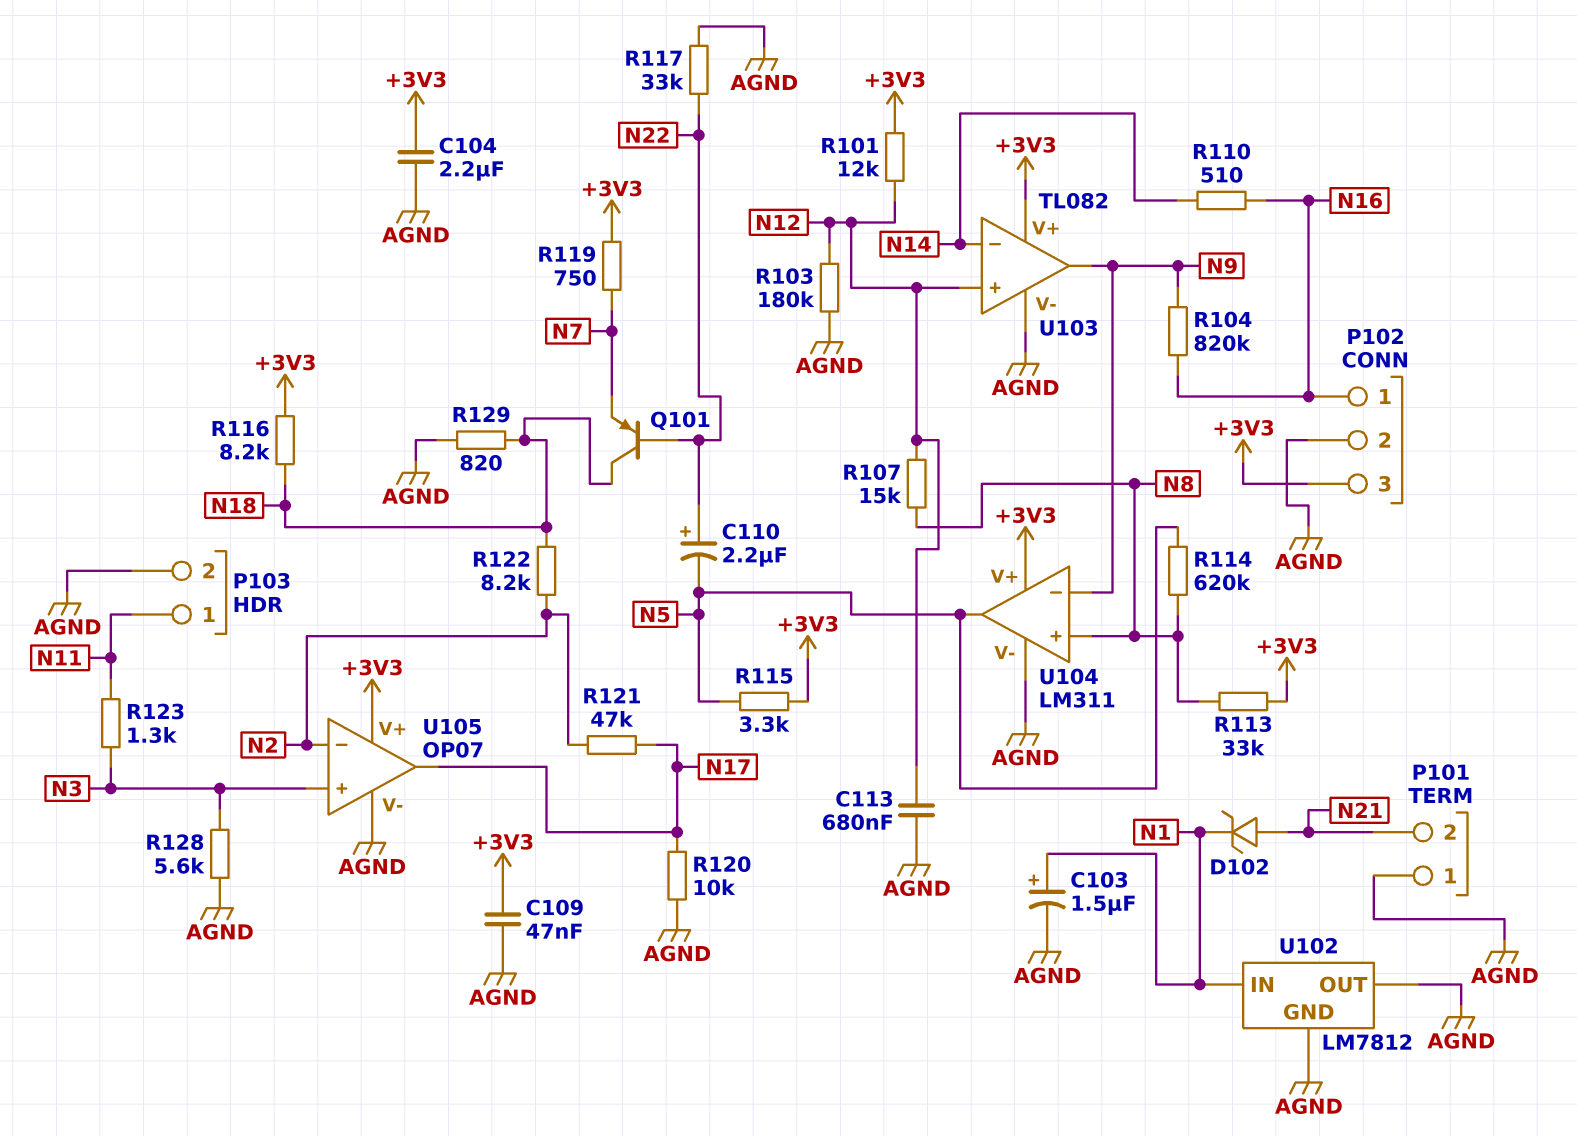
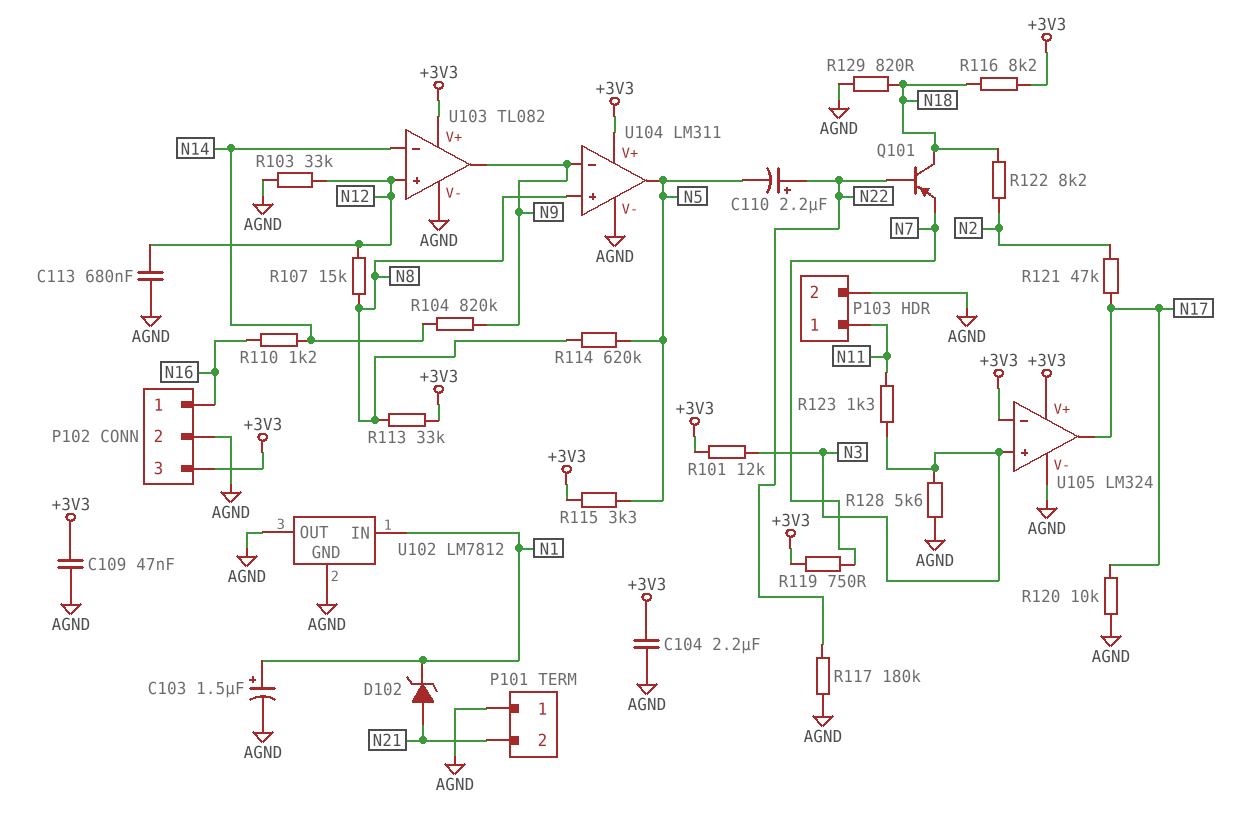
R101: 12k (+3V3, N12) -> 12k (+3V3, N3)
R103: 180k (AGND, N12) -> 33k (AGND, N12)
R104: 820k (N9, N16) -> 820k (N9, N14)
R110: 510 (N14, N16) -> 1.2k (N14, N16)
R117: 33k (AGND, N22) -> 180k (AGND, N22)
U105: OP07 -> LM324
U105 pin in-: N2 -> +3V3

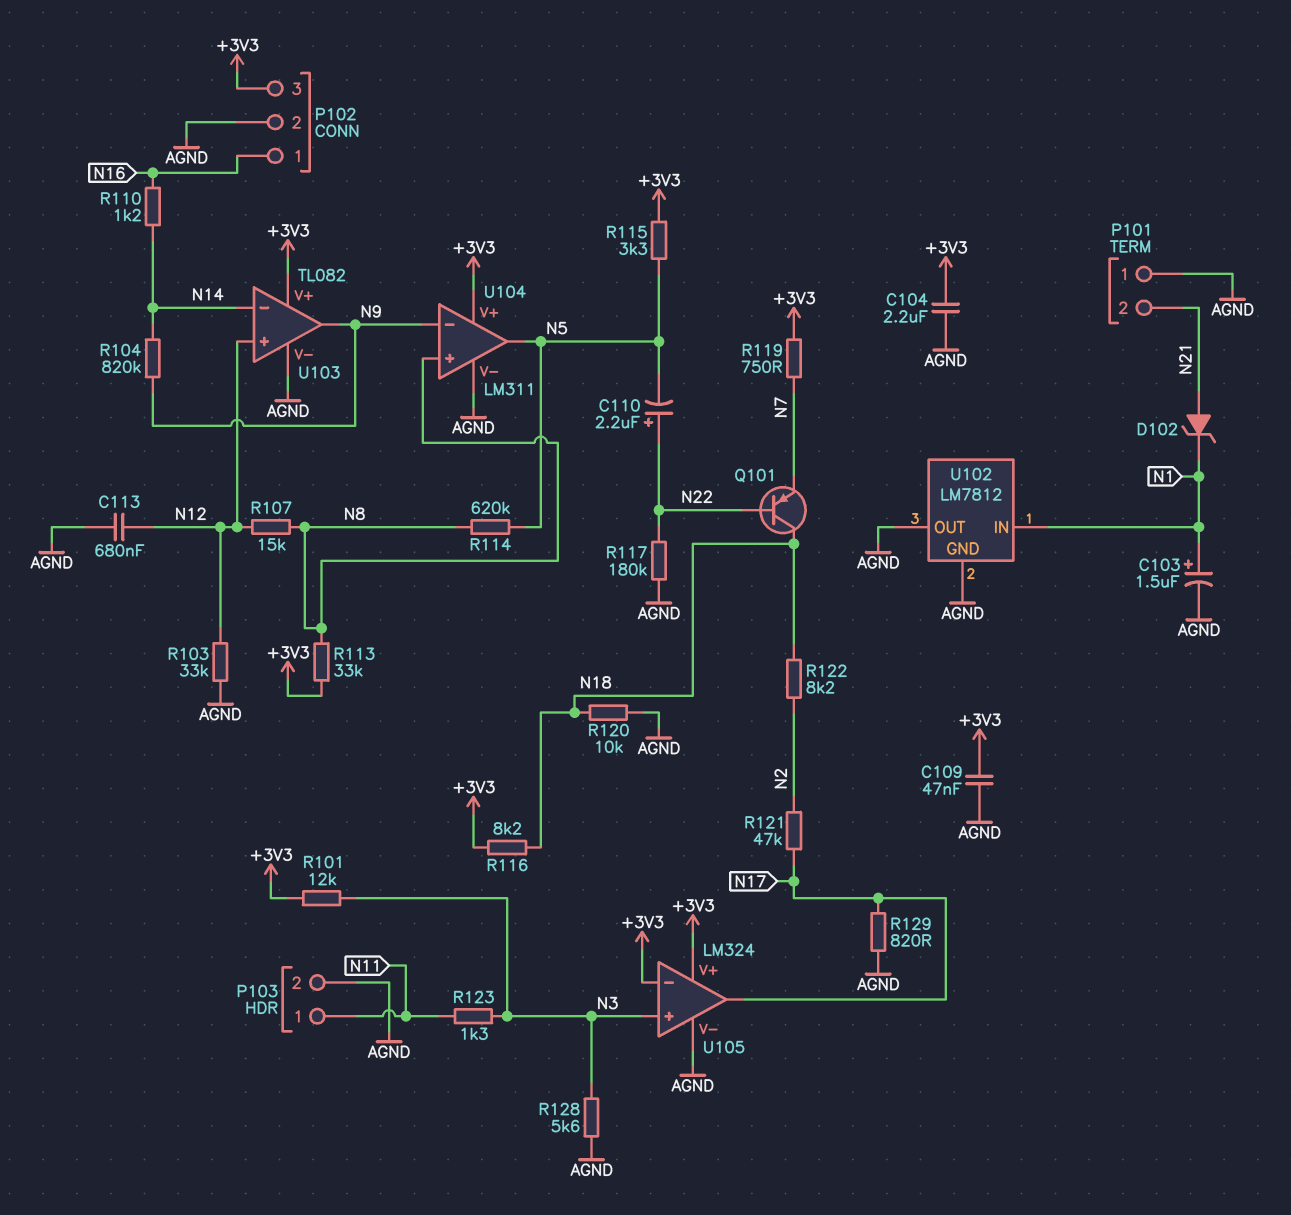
R120: 10k (AGND, N17) -> 10k (AGND, N18)
R129: 820 (AGND, N18) -> 820 (AGND, N17)

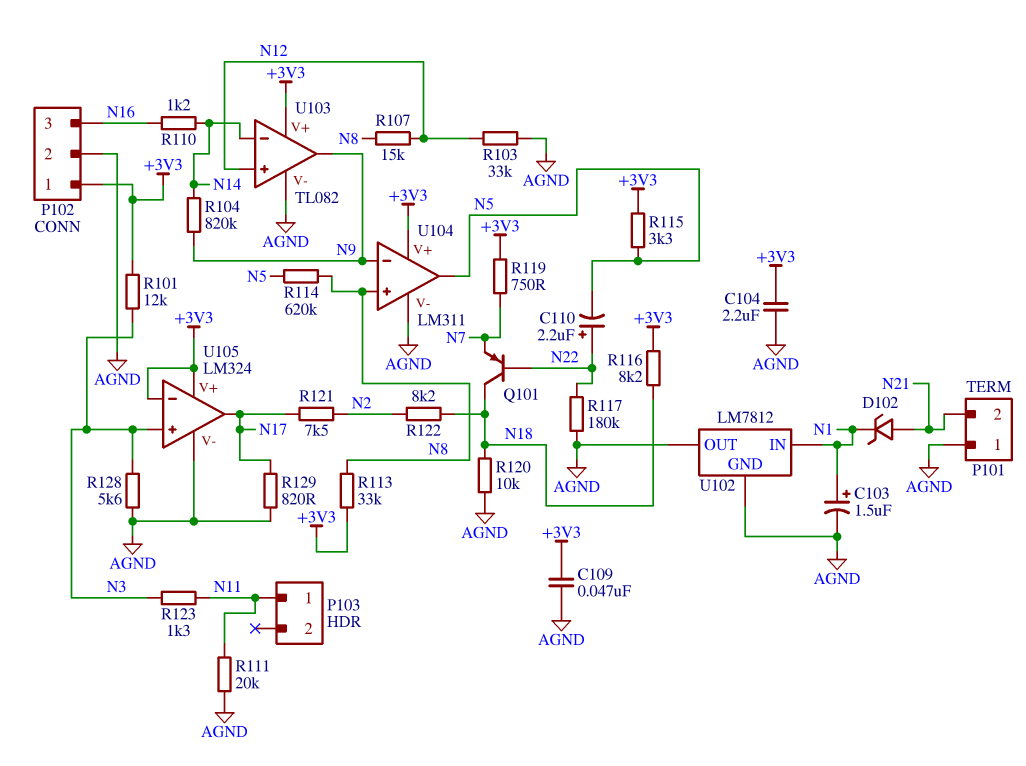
C113: 680nF (AGND, N12) -> none
P102 pin 1: N16 -> +3V3
P102 pin 3: +3V3 -> N16
P103 pin 2: AGND -> none
R111: none -> 20k (AGND, N11)
R121: 47k (N2, N17) -> 7.5k (N2, N17)

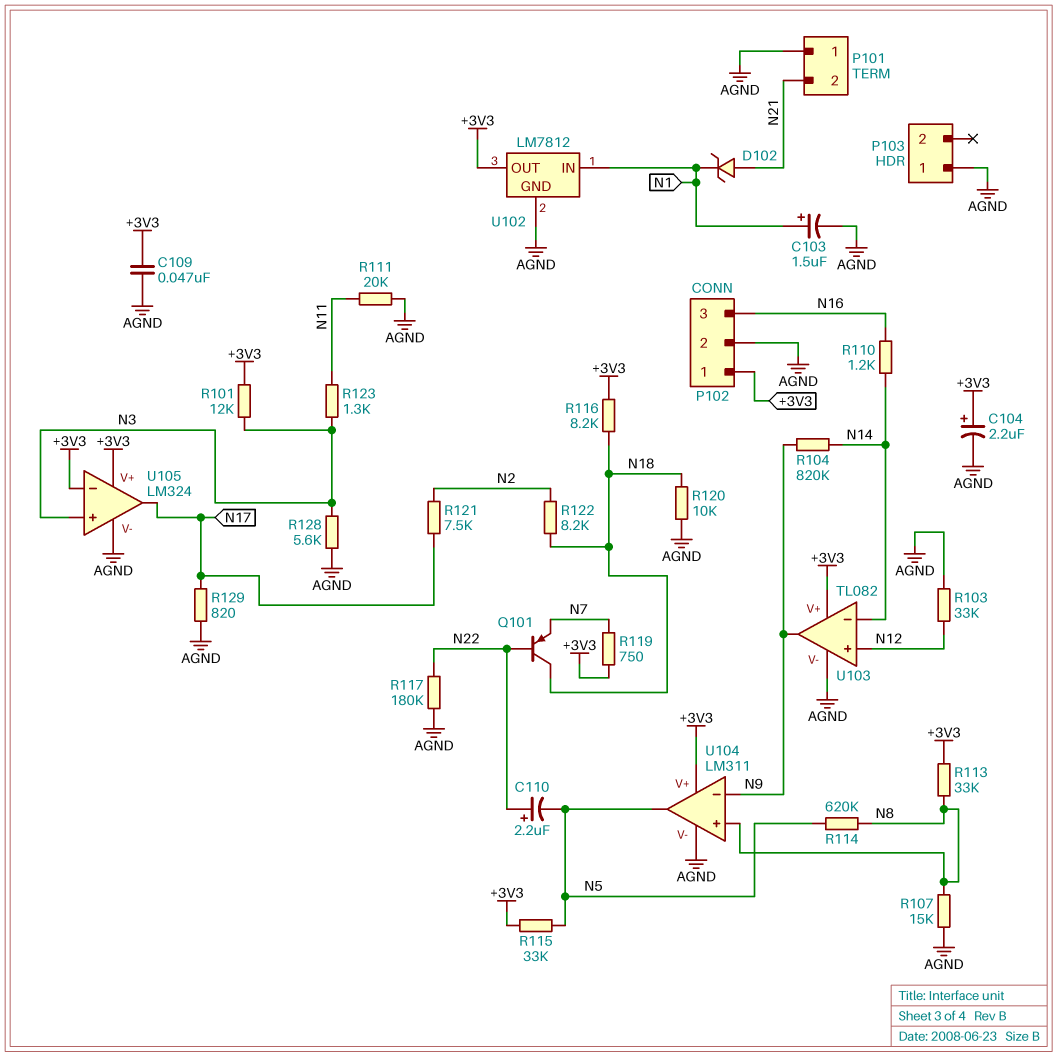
C104: 2.2uF (+3V3, AGND) -> 2.2uF (plus +3V3, minus AGND)
P103 pin 1: N11 -> AGND
R107: 15k (N8, N12) -> 15k (AGND, N8)
R115: 3.3k (+3V3, N5) -> 33k (+3V3, N5)
U102 pin OUT: AGND -> +3V3

